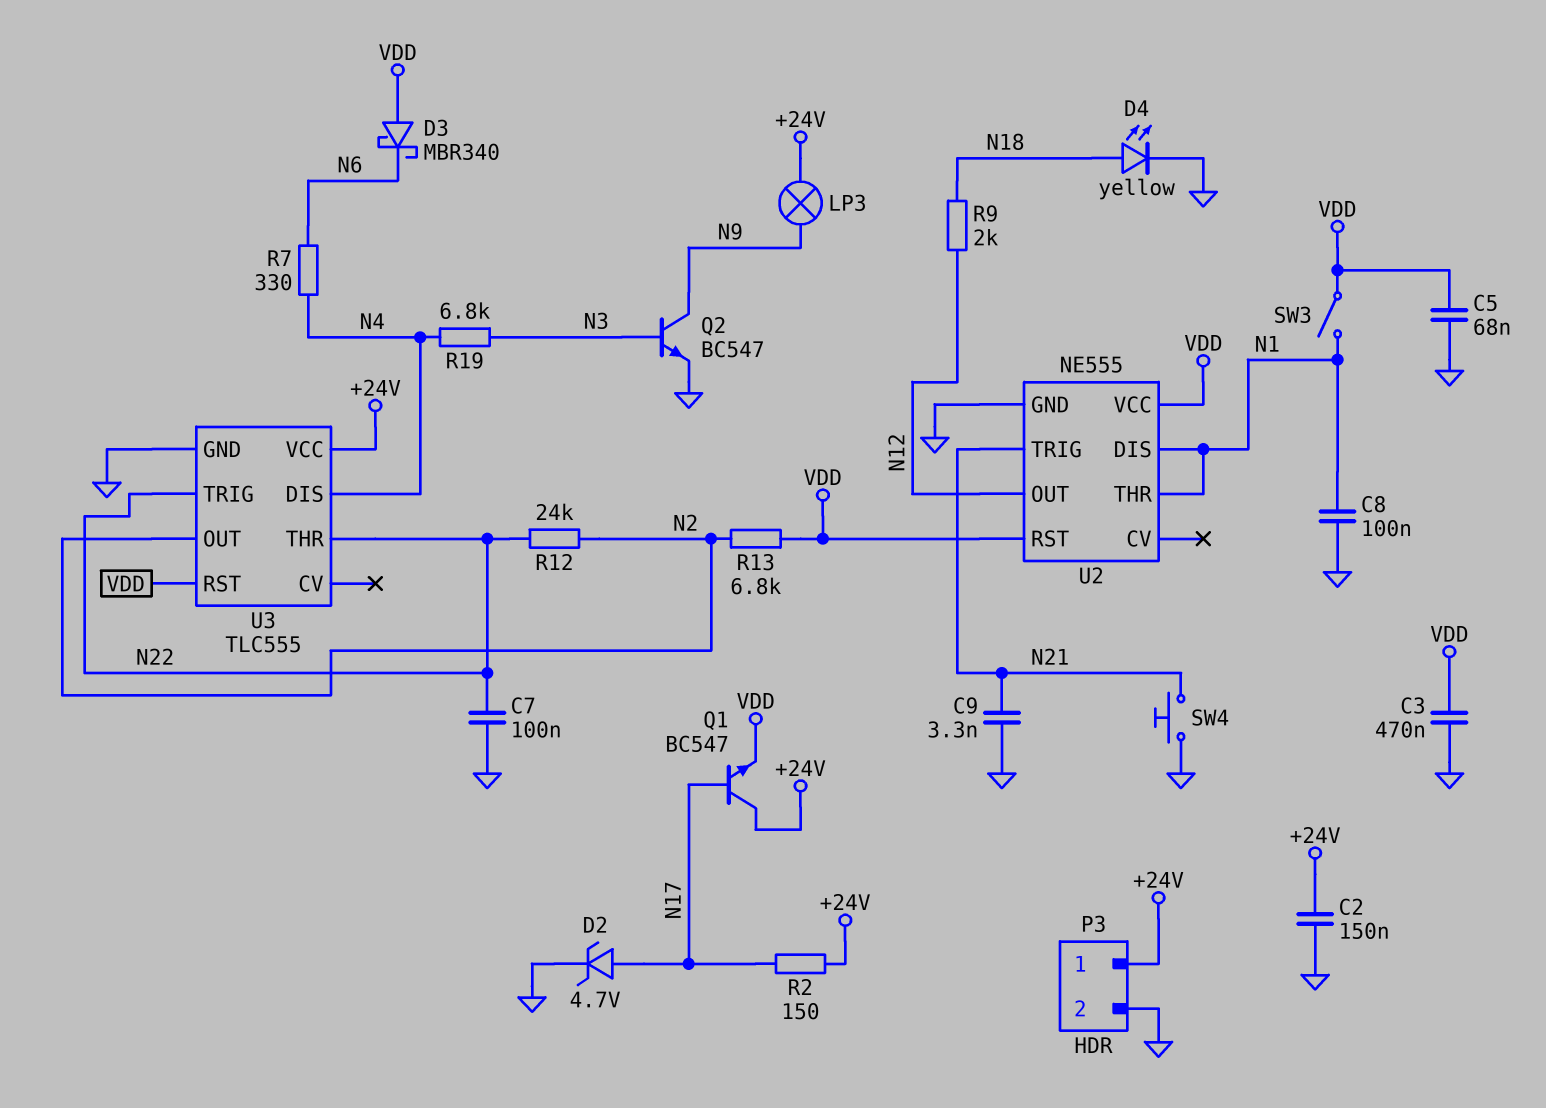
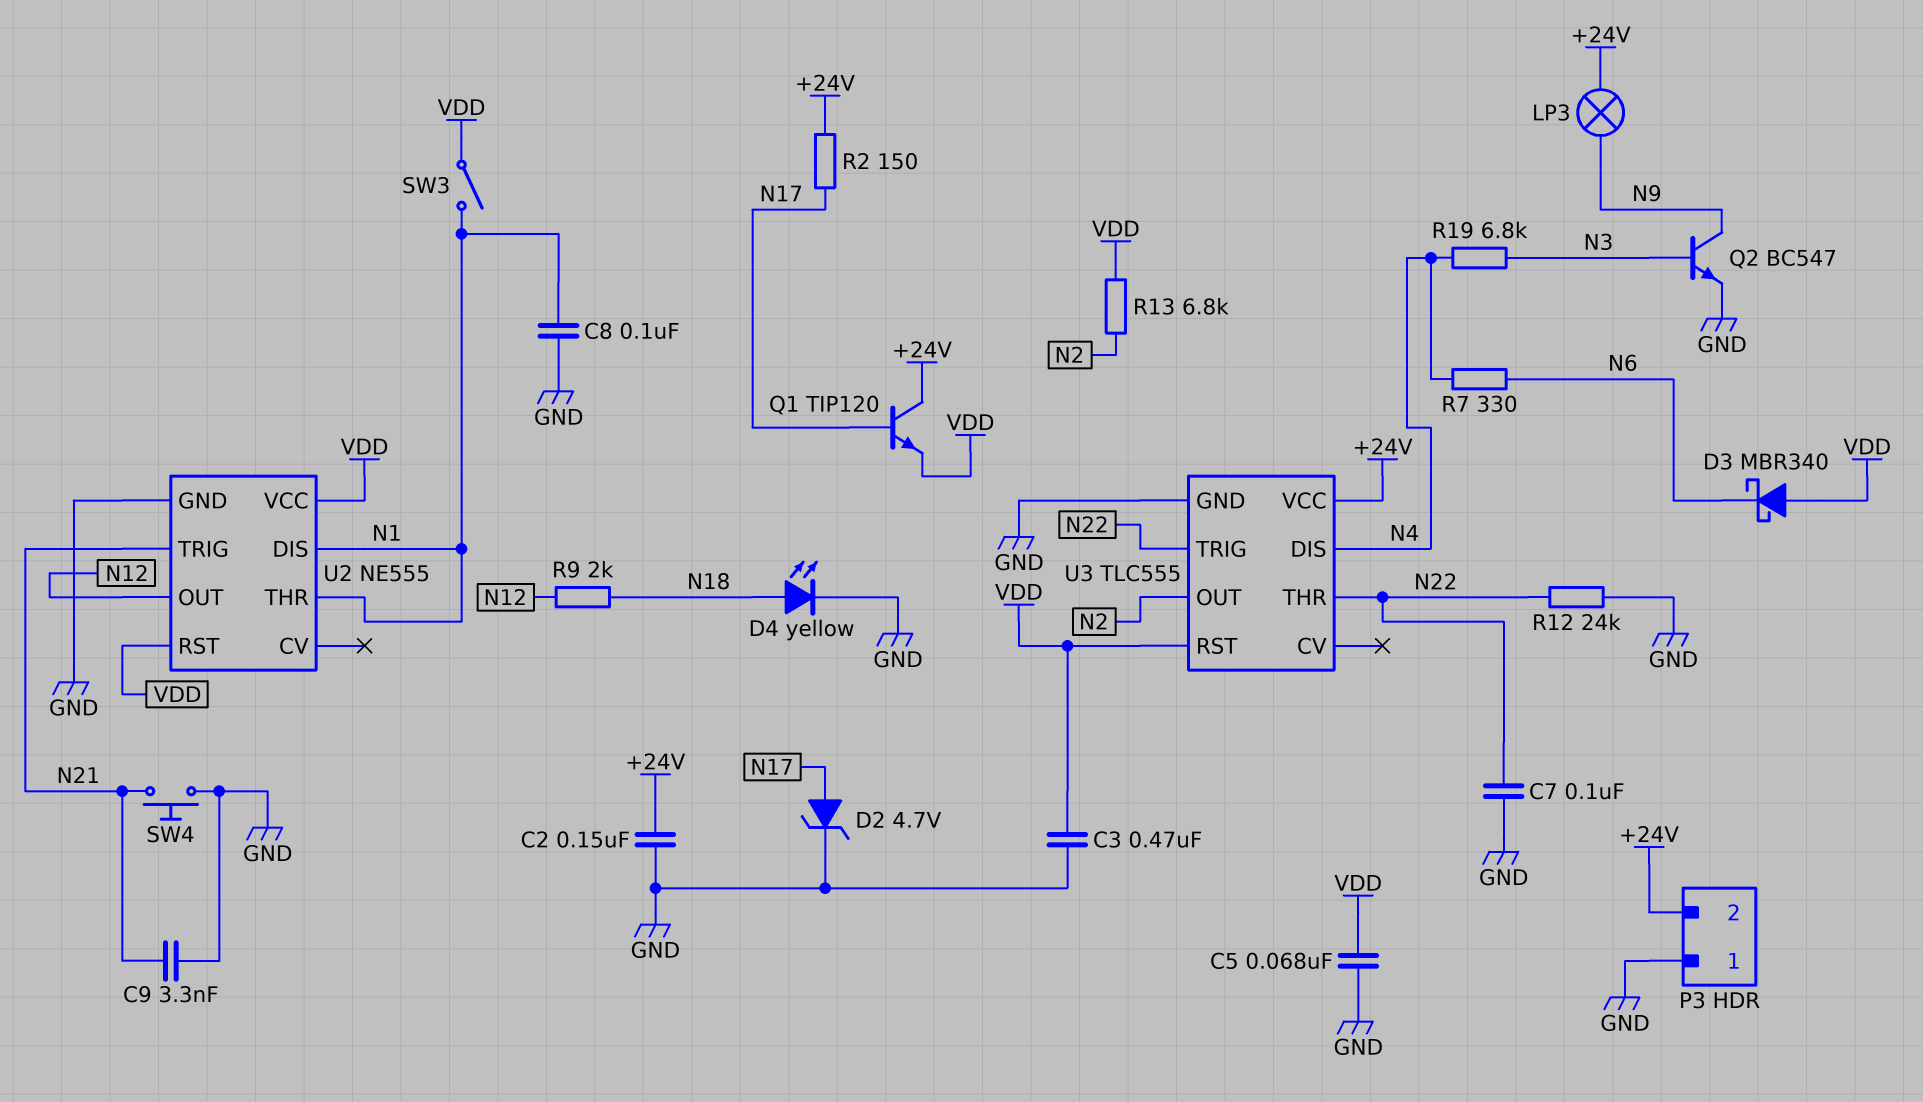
P3 pin 1: +24V -> GND
P3 pin 2: GND -> +24V
Q1: NPN BC547 (B N17, C +24V, E VDD) -> NPN TIP120 (B N17, C +24V, E VDD)
R12: 24k (N2, N22) -> 24k (GND, N22)

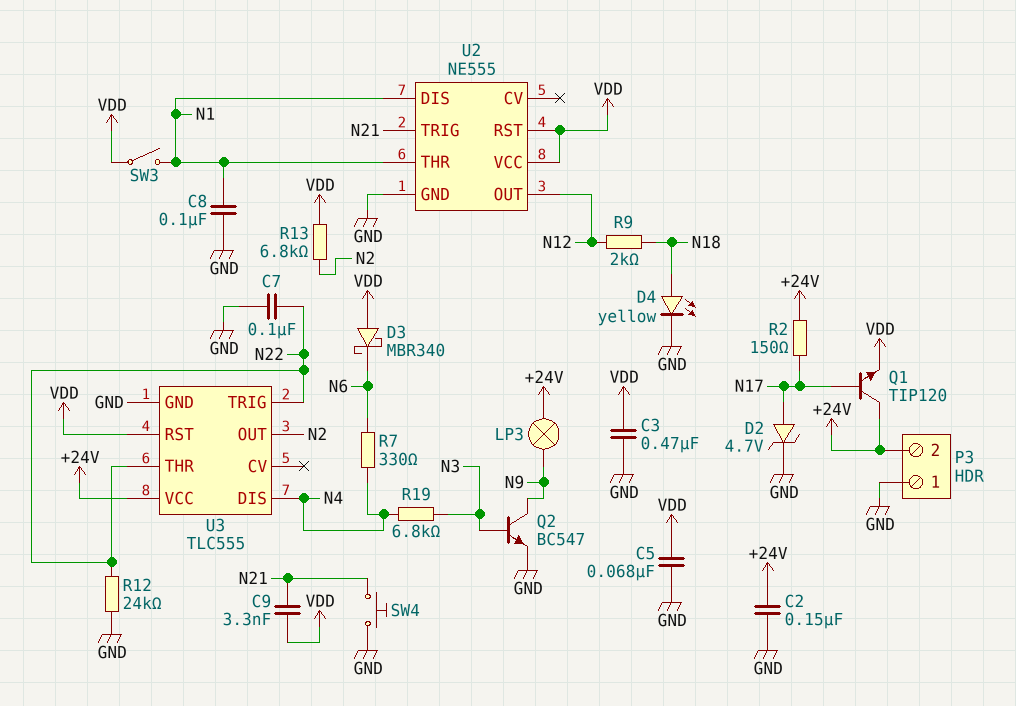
C9: 3.3nF (GND, N21) -> 3.3nF (N21, VDD)

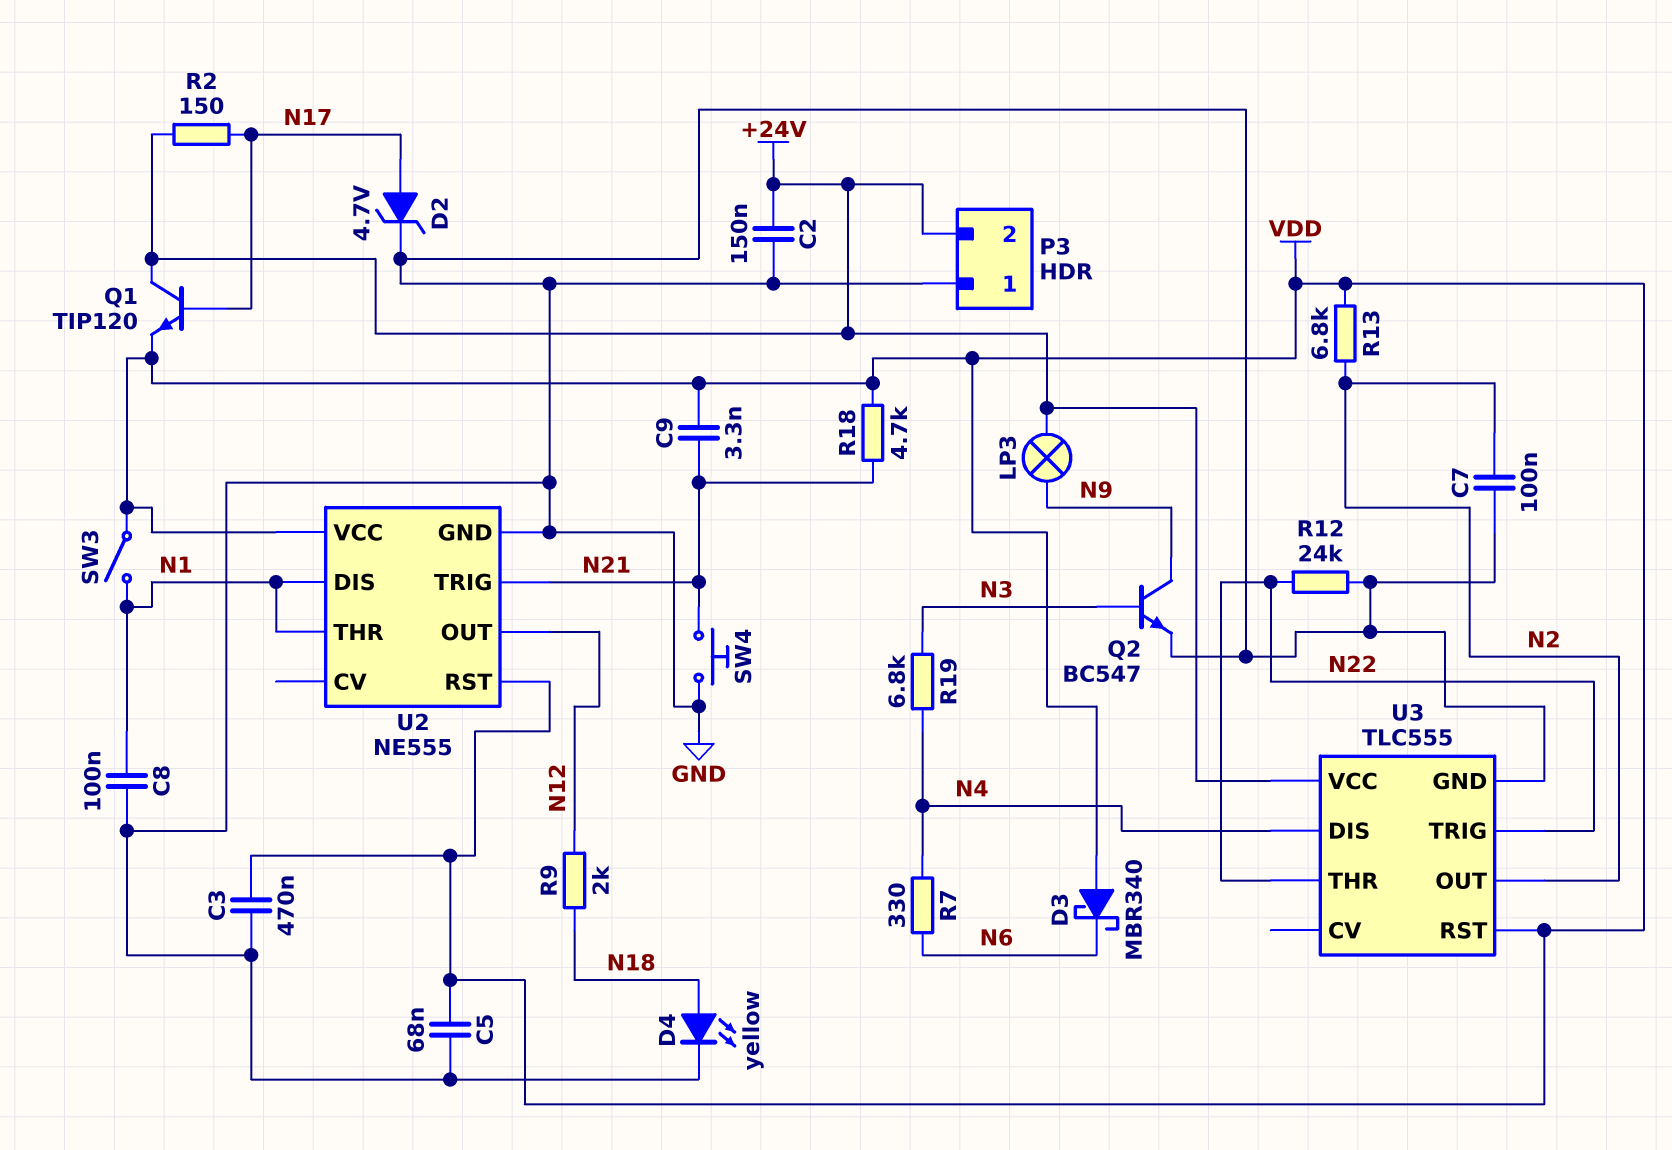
C7: 100nF (GND, N22) -> 100nF (GND, N2)
R18: none -> 4.7k (N21, VDD)

